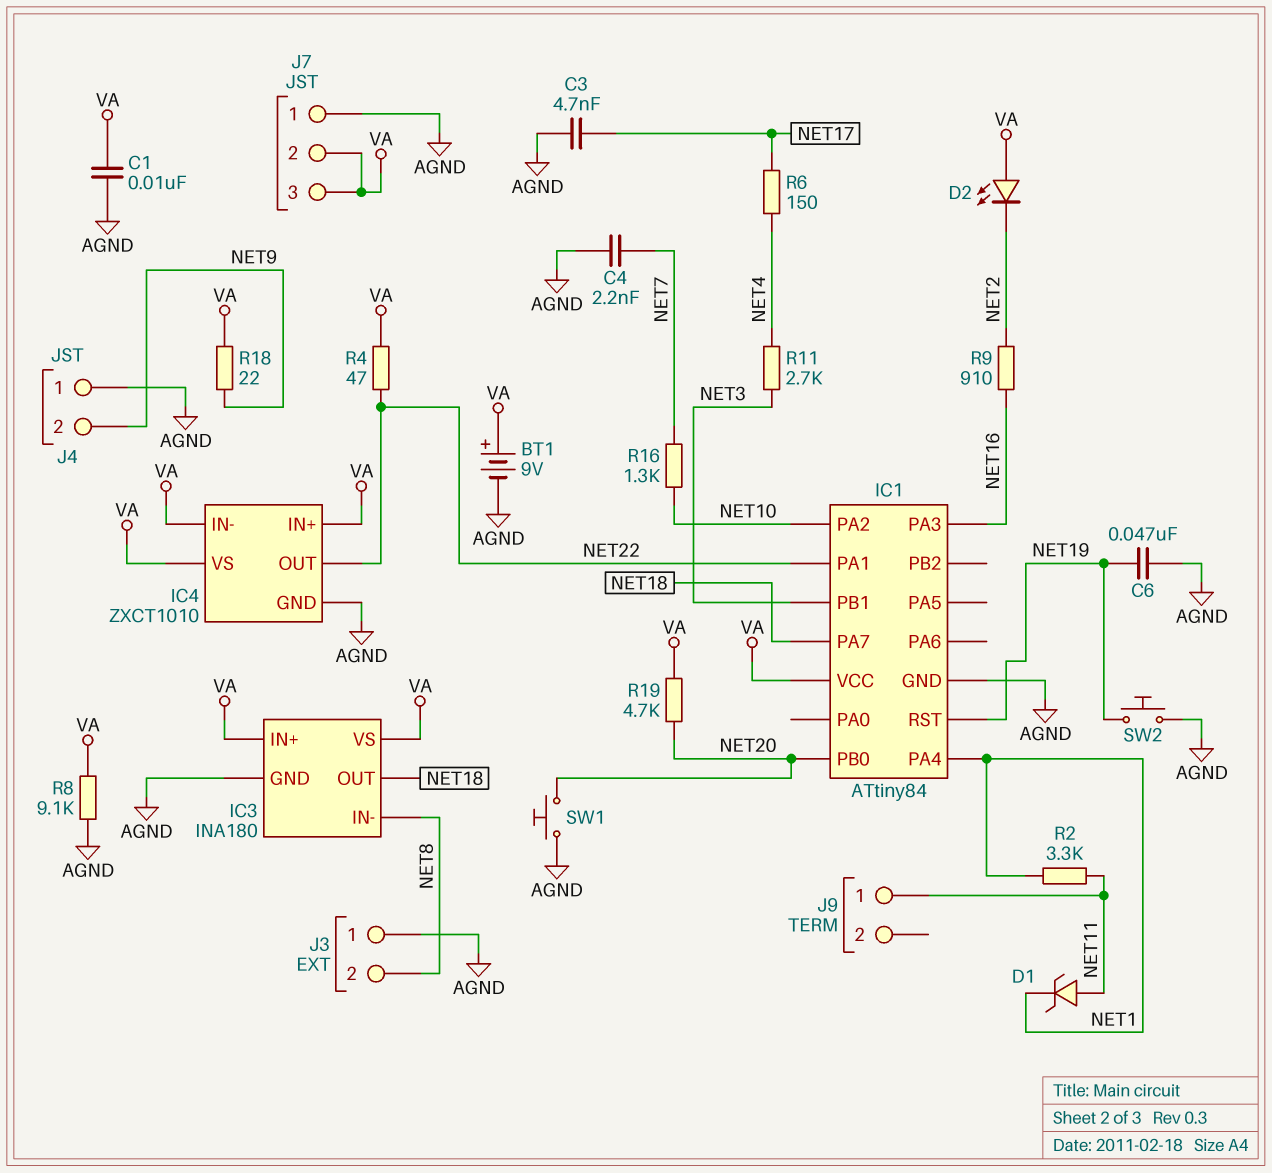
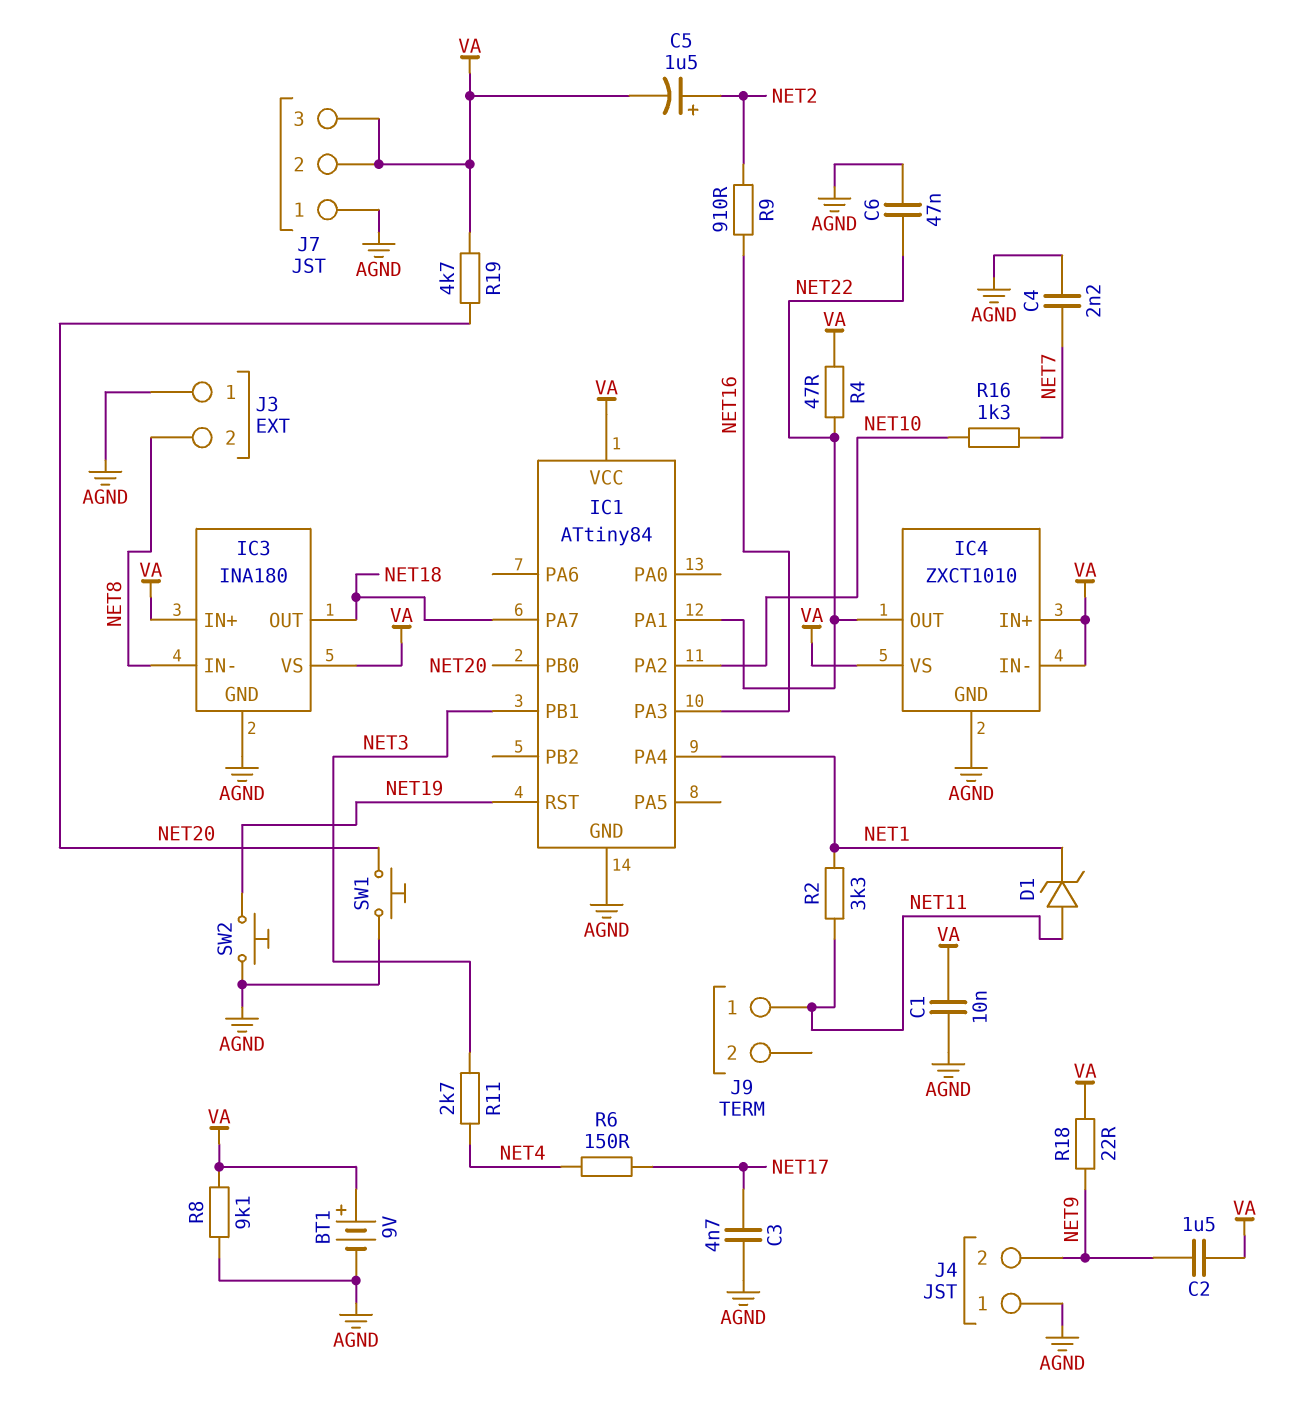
C2: none -> 1.5uF (NET9, VA)
C5: none -> 1.5uF (plus NET2, minus VA)
C6: 47nF (AGND, NET19) -> 47nF (AGND, NET22)
D2: LED (A VA, K NET2) -> none

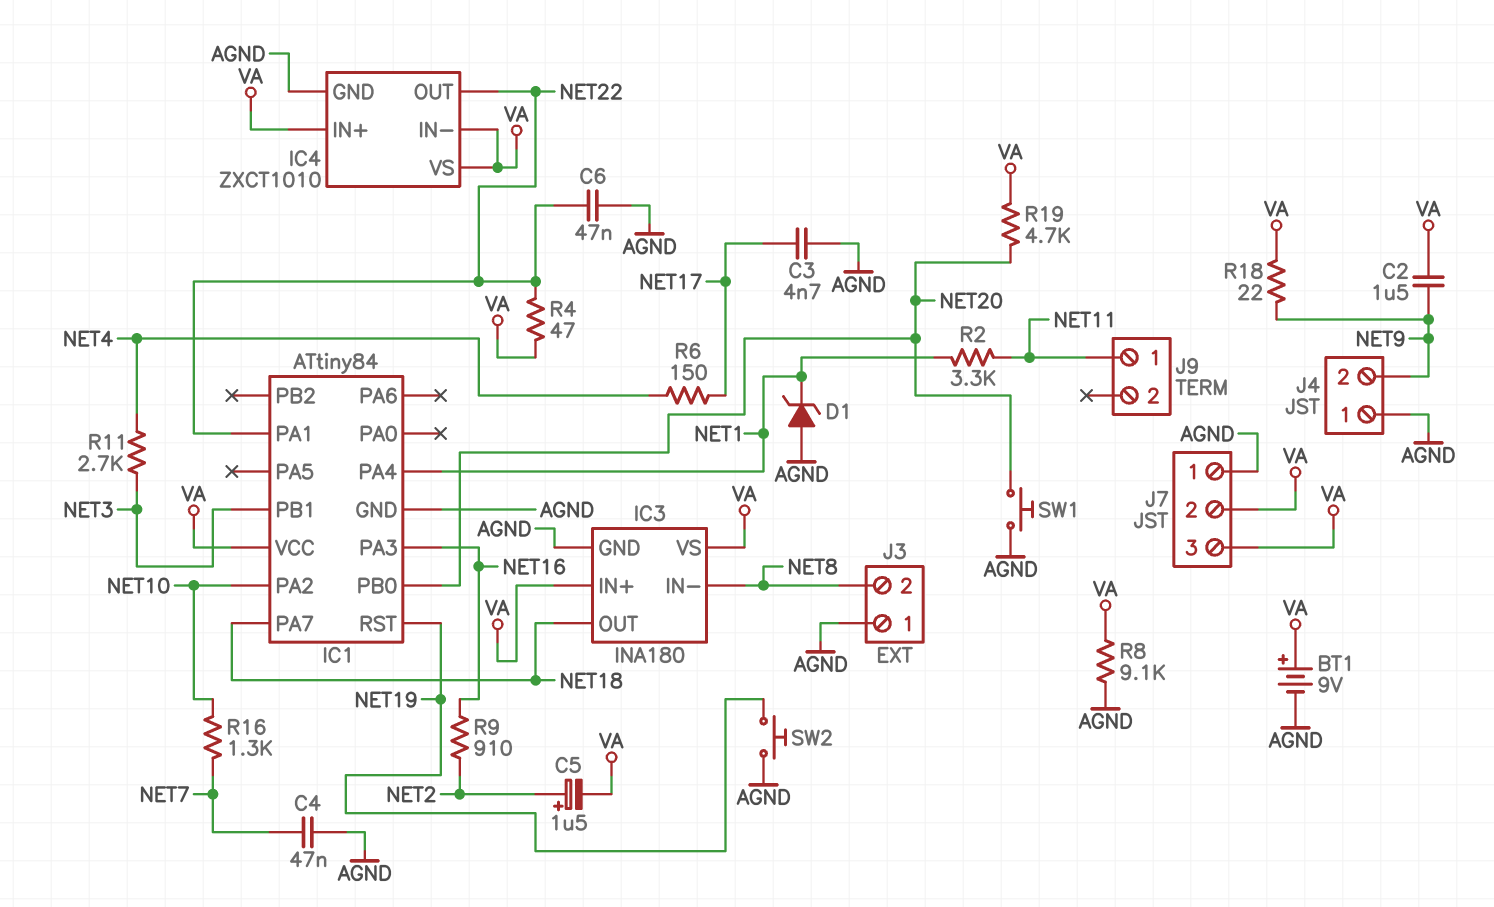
C1: 10nF (AGND, VA) -> none
C4: 2.2nF (AGND, NET7) -> 47nF (AGND, NET7)
D1: zener (A NET11, K NET1) -> zener (A AGND, K NET1)

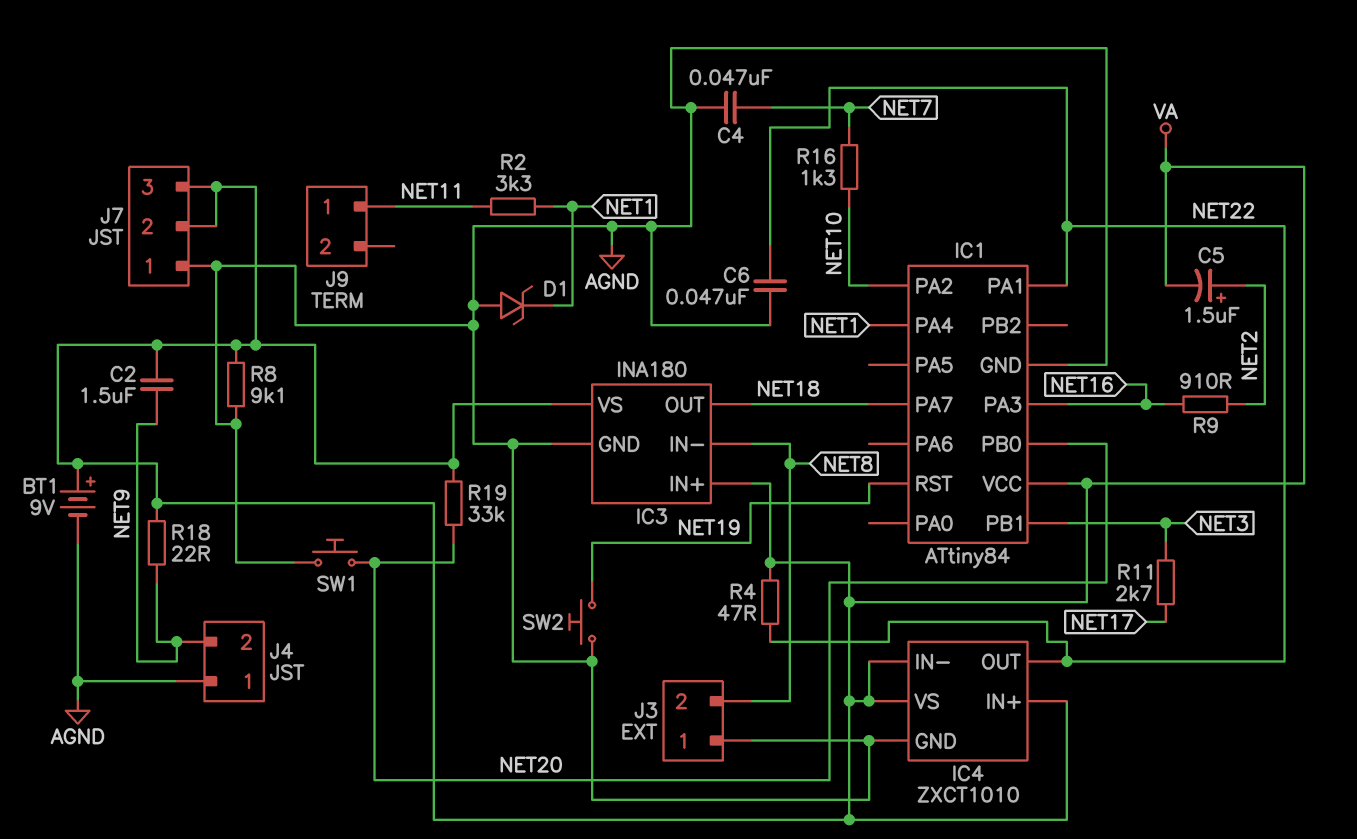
C3: 4.7nF (AGND, NET17) -> none
R6: 150 (NET4, NET17) -> none
R11: 2.7k (NET3, NET4) -> 2.7k (NET3, NET17)
R19: 4.7k (NET20, VA) -> 33k (NET20, VA)

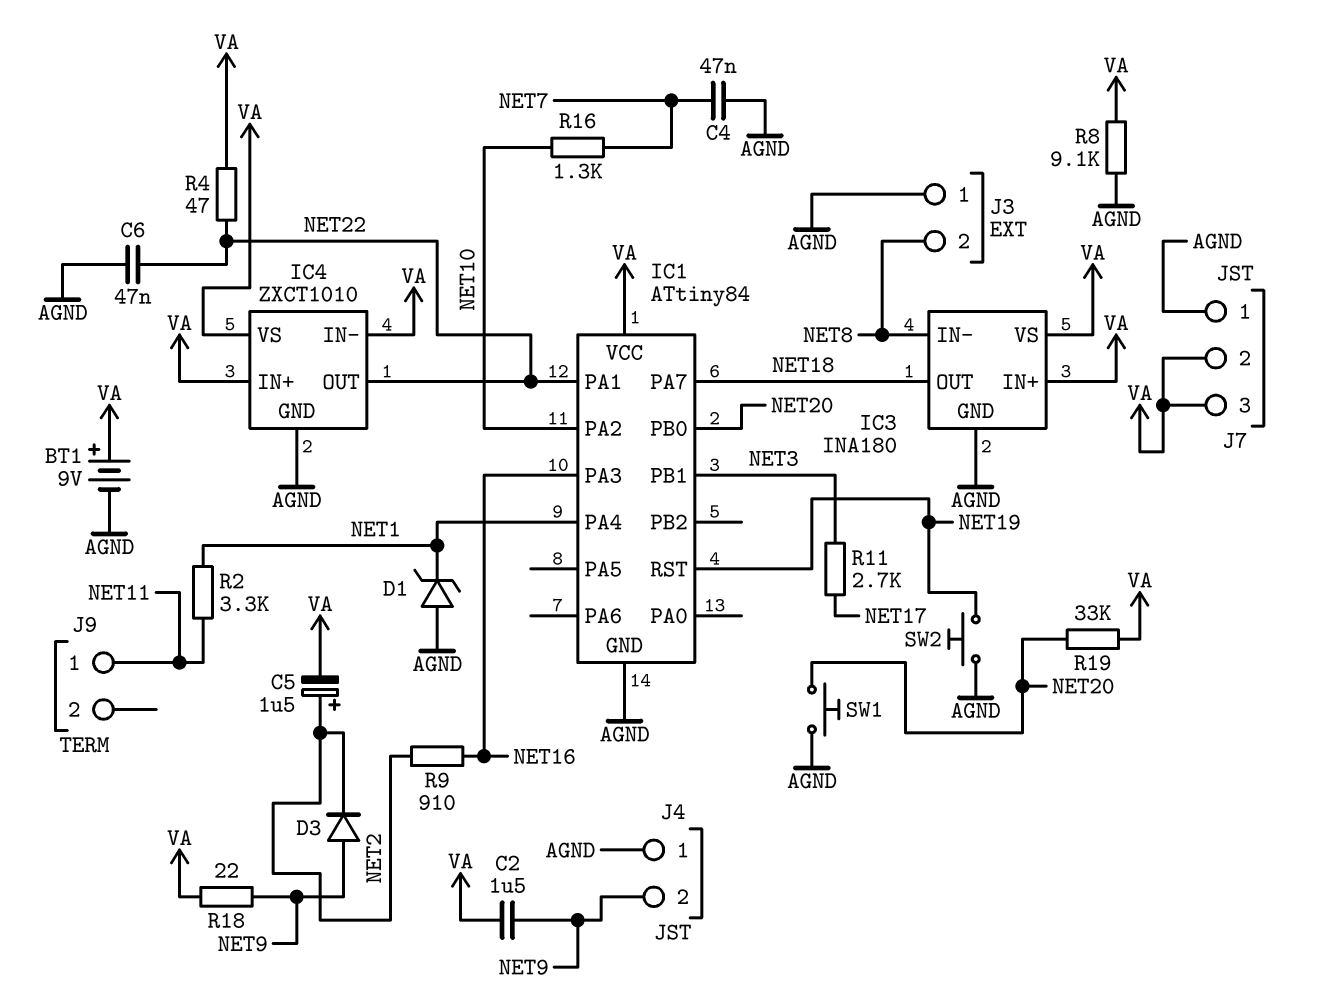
D3: none -> diode (A NET9, K NET2)

